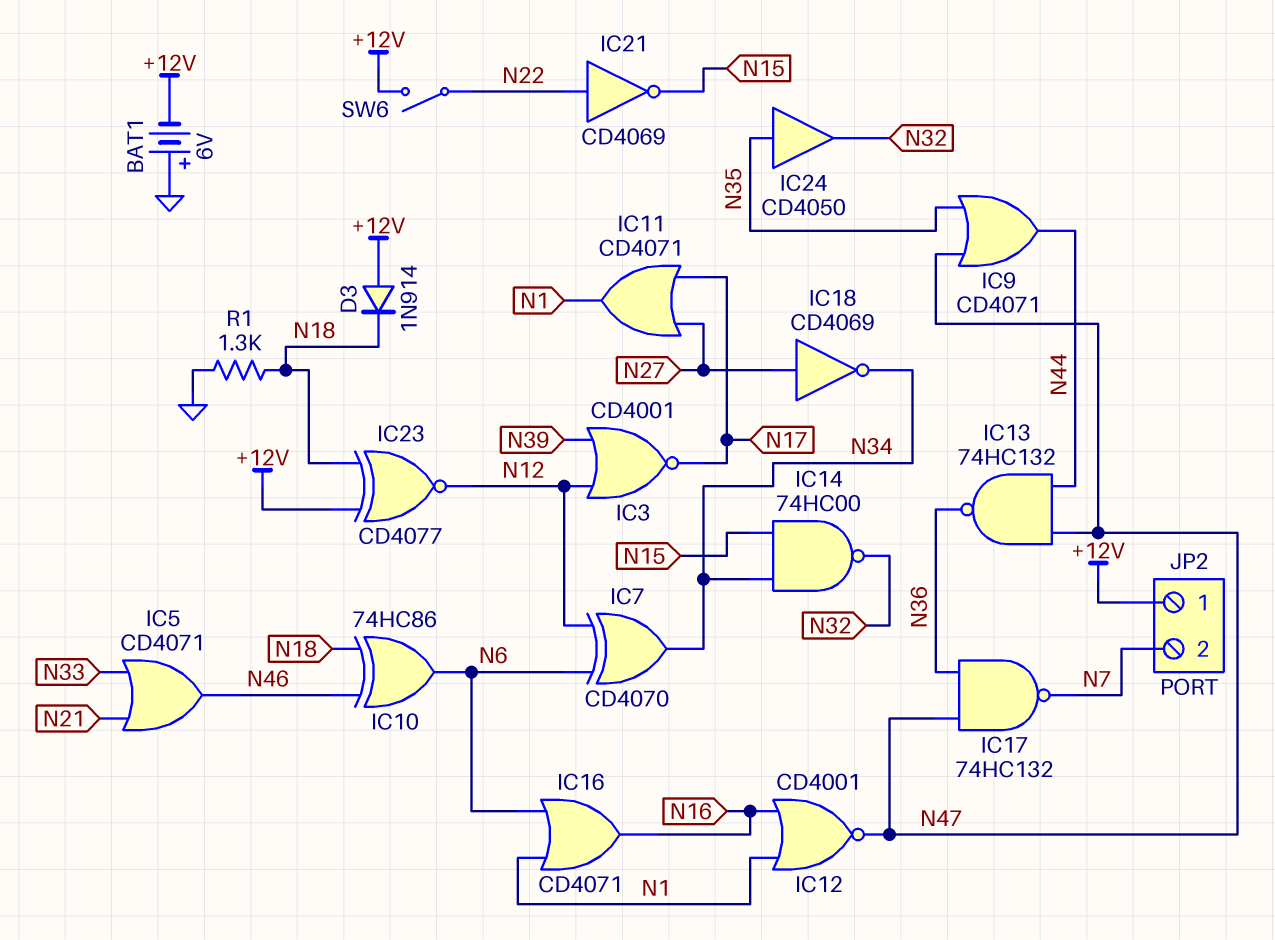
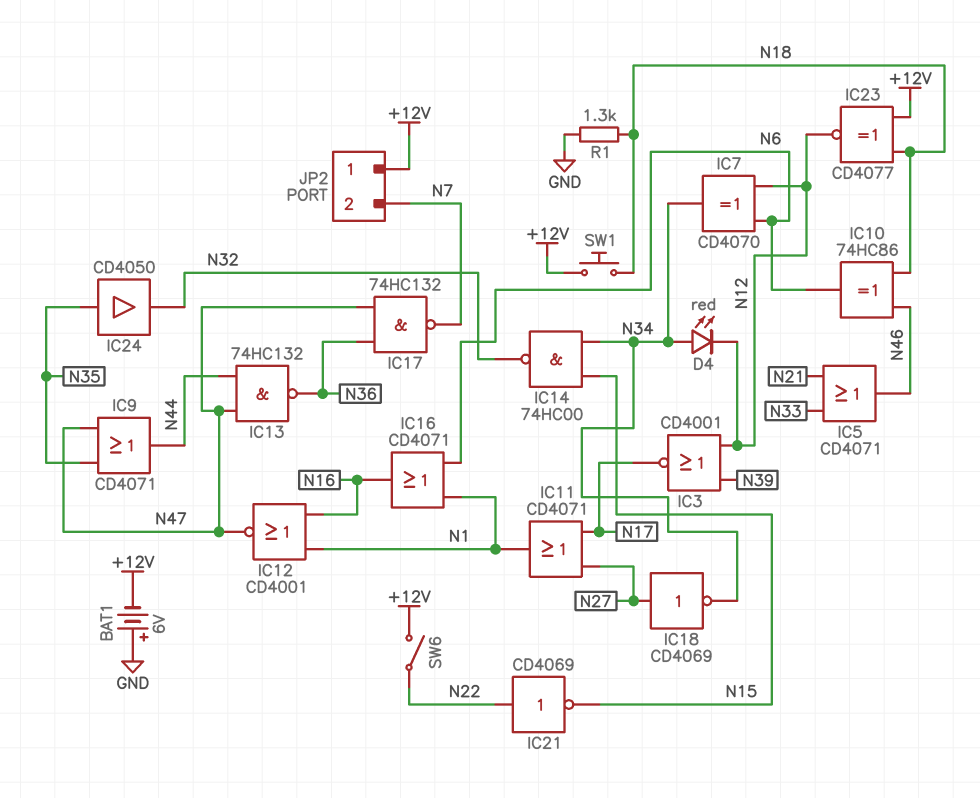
D3: diode 1N914 (A +12V, K N18) -> none
D4: none -> LED red (A N34, K N12)
SW1: none -> button (+12V, N18)

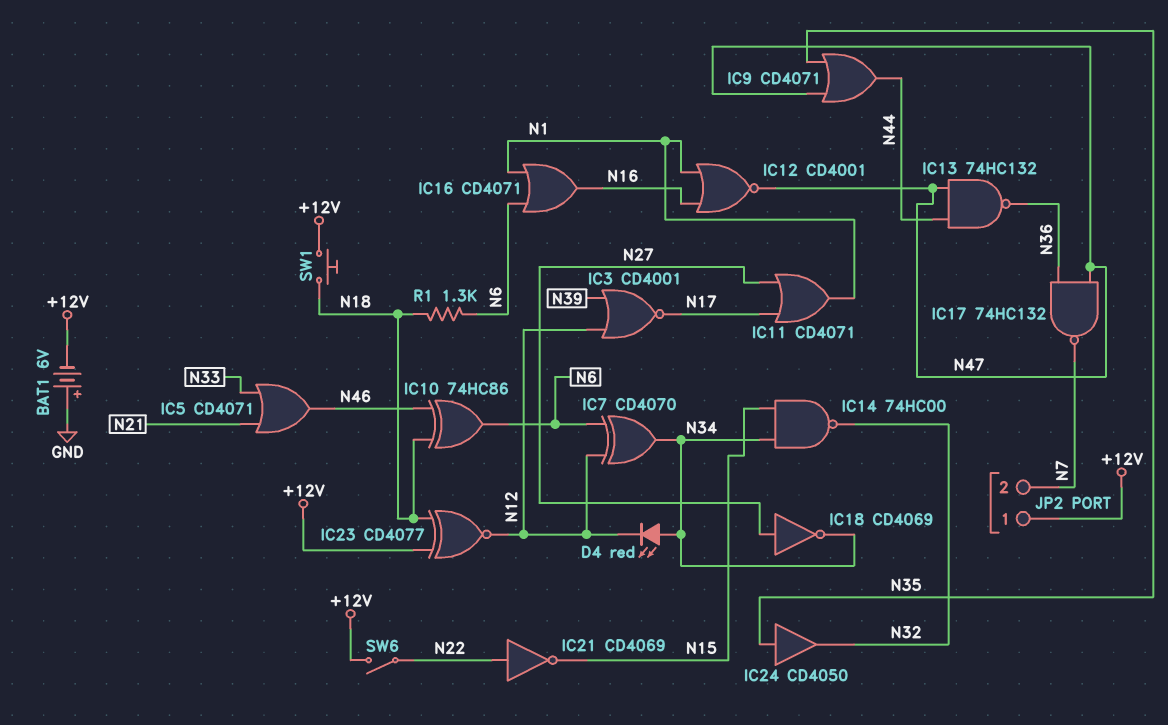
R1: 1.3k (GND, N18) -> 1.3k (N6, N18)

